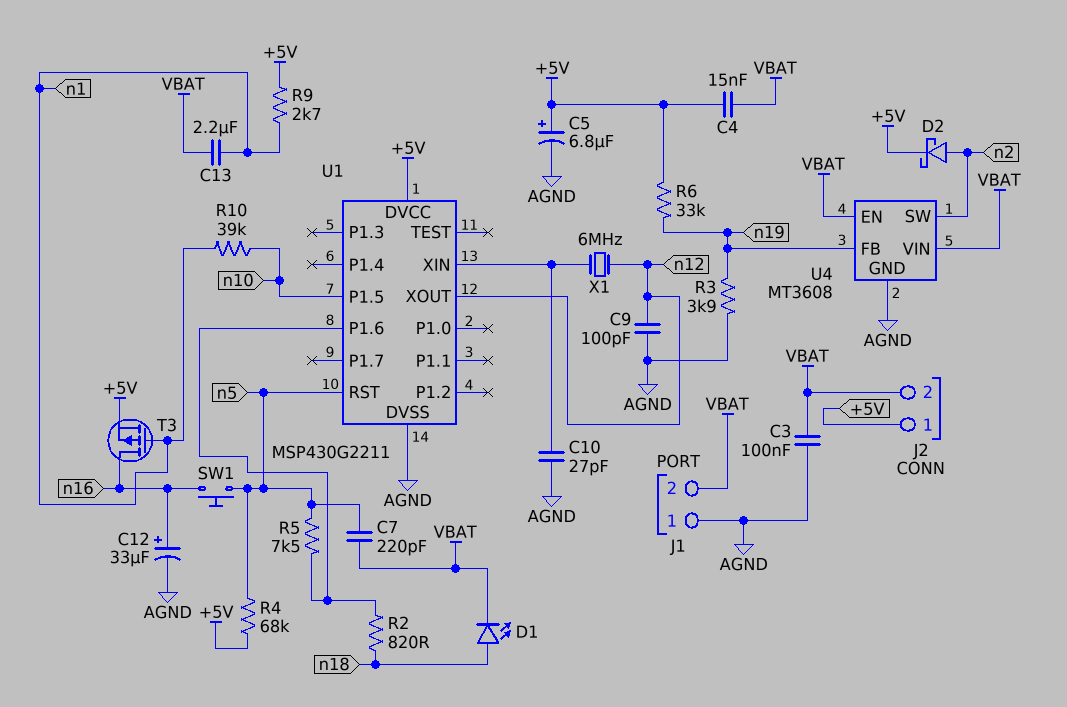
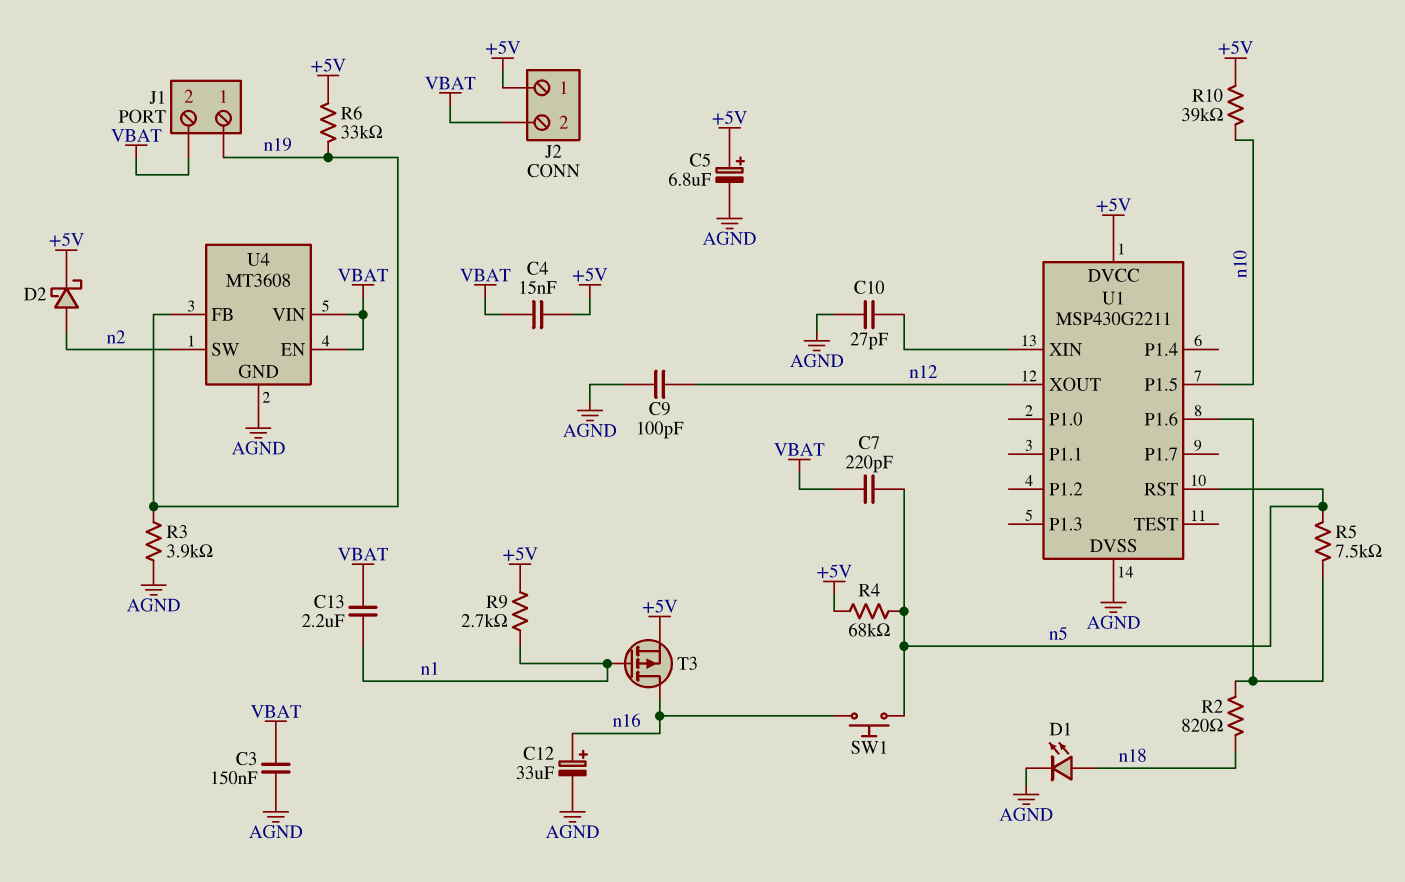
C3: 100nF (AGND, VBAT) -> 150nF (AGND, VBAT)
D1: LED (A n18, K VBAT) -> LED (A n18, K AGND)
J1 pin 1: AGND -> n19
R10: 39k (n1, n10) -> 39k (+5V, n10)
X1: 6MHz (U1/XIN, n12) -> none

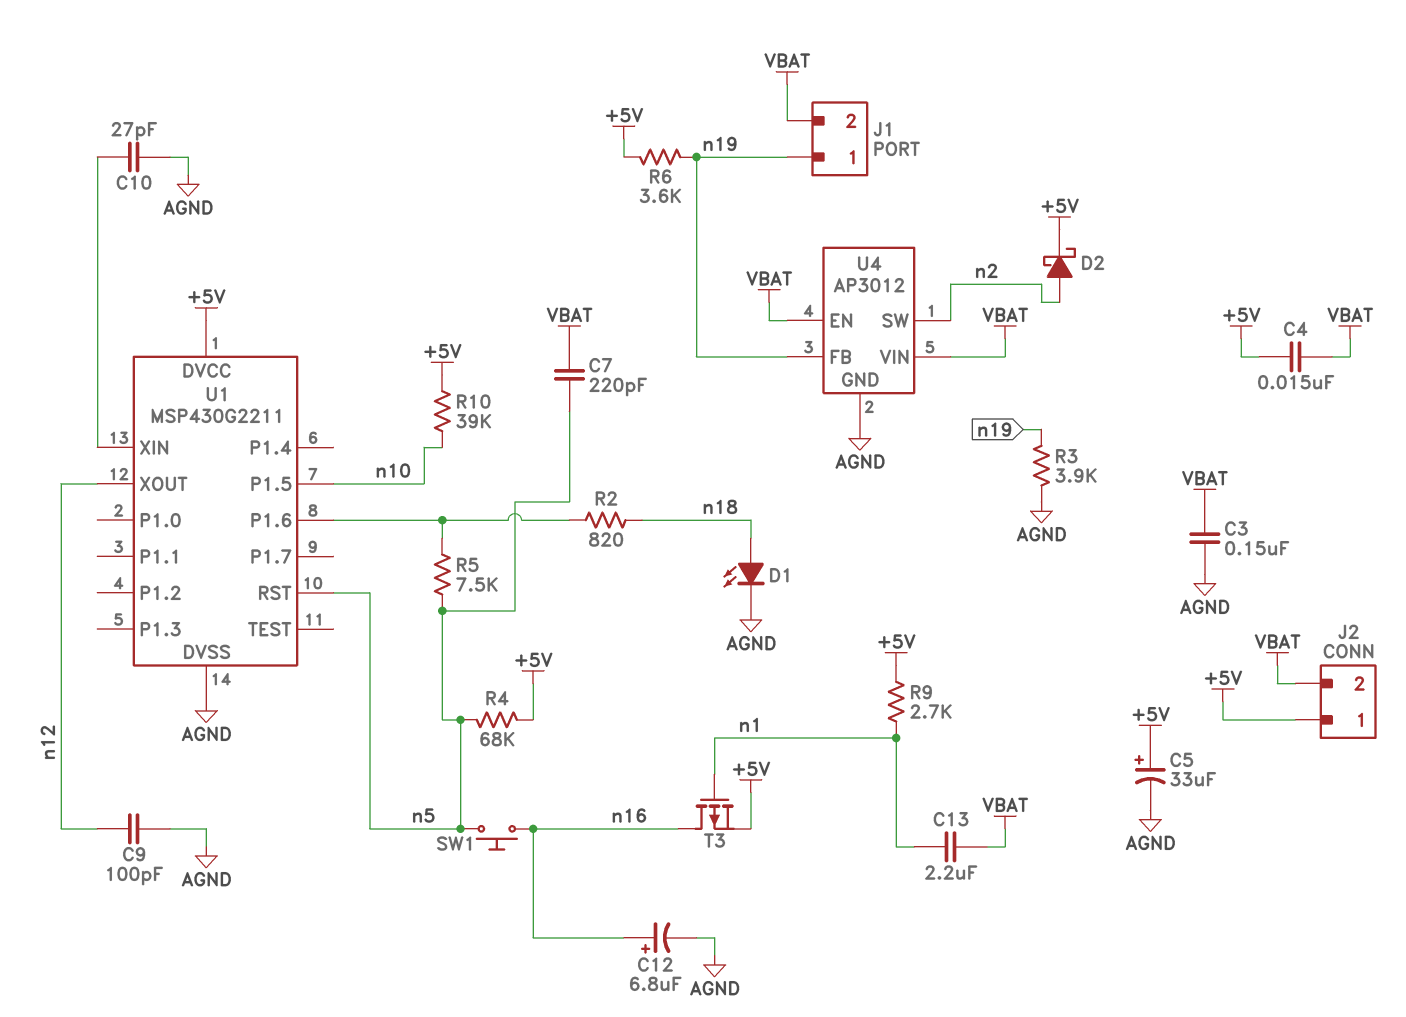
C5: 6.8uF (plus +5V, minus AGND) -> 33uF (plus +5V, minus AGND)
C12: 33uF (plus n16, minus AGND) -> 6.8uF (plus n16, minus AGND)
R6: 33k (+5V, n19) -> 3.6k (+5V, n19)
U4: MT3608 -> AP3012

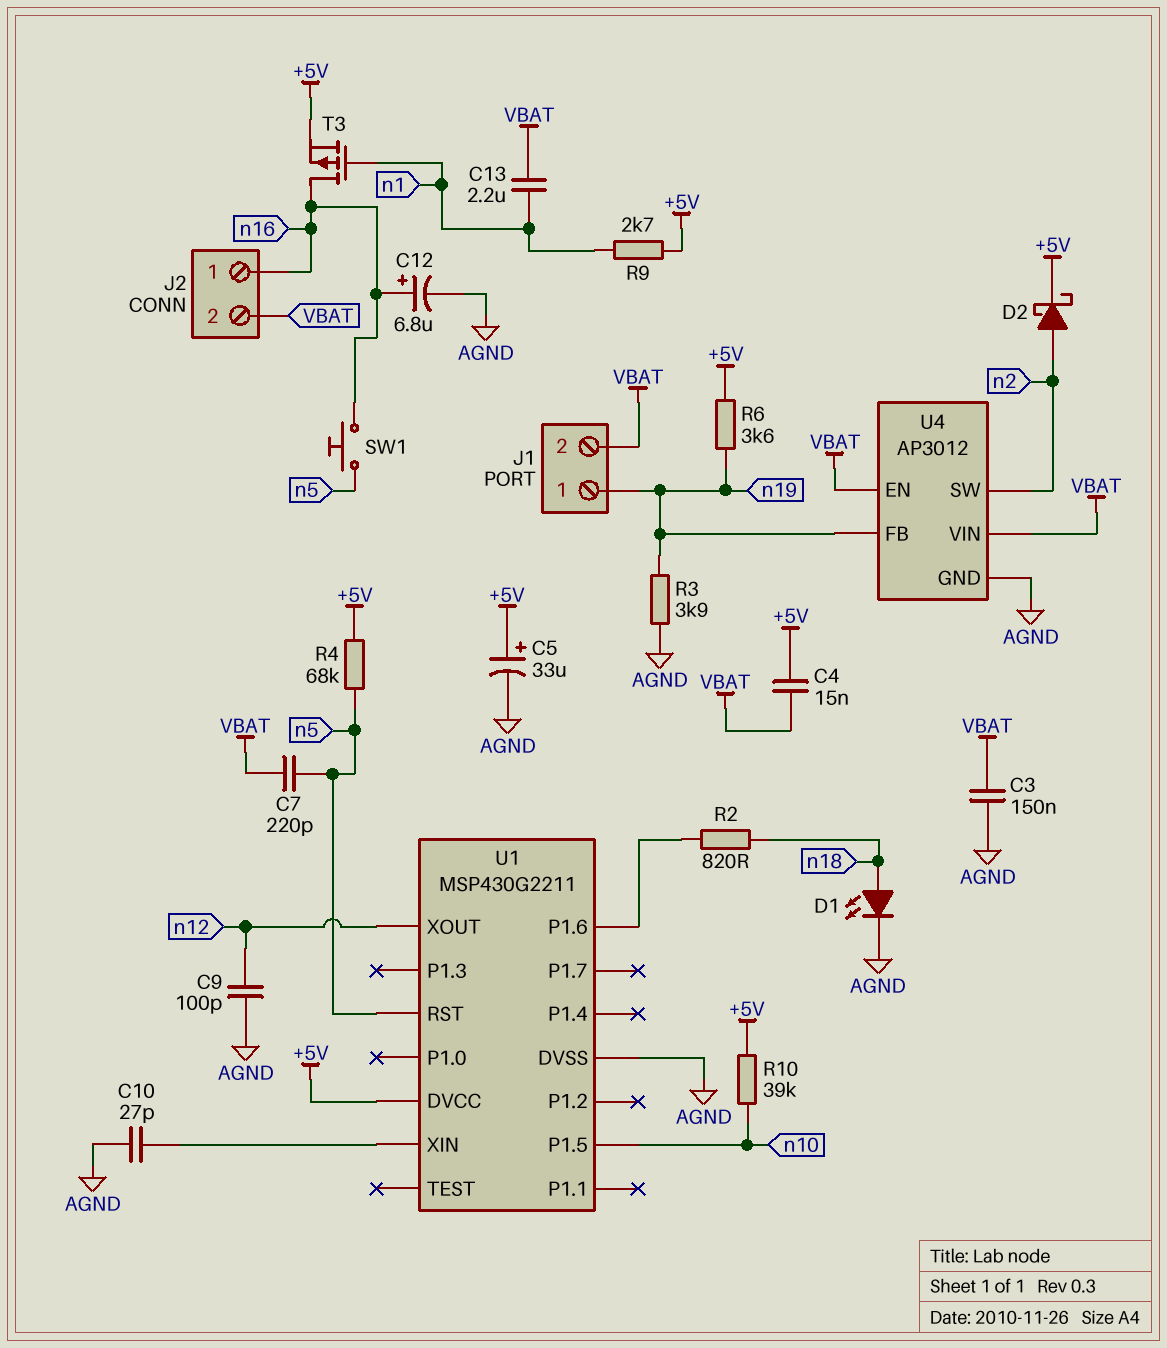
J2 pin 1: +5V -> n16
R5: 7.5k (U1/P1.6, n5) -> none

